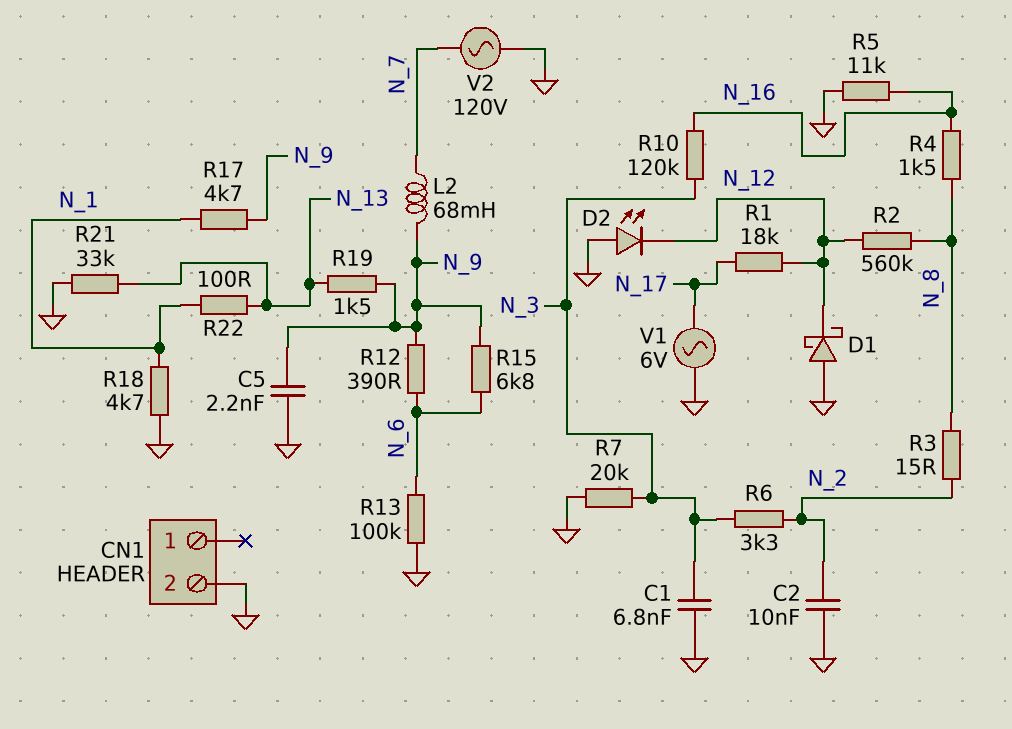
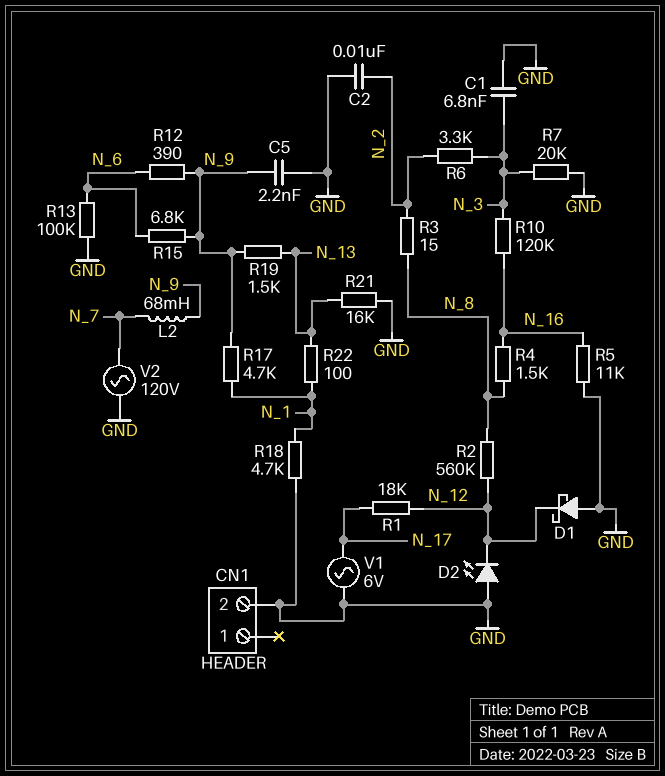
R21: 33k (GND, N_13) -> 16k (GND, N_13)

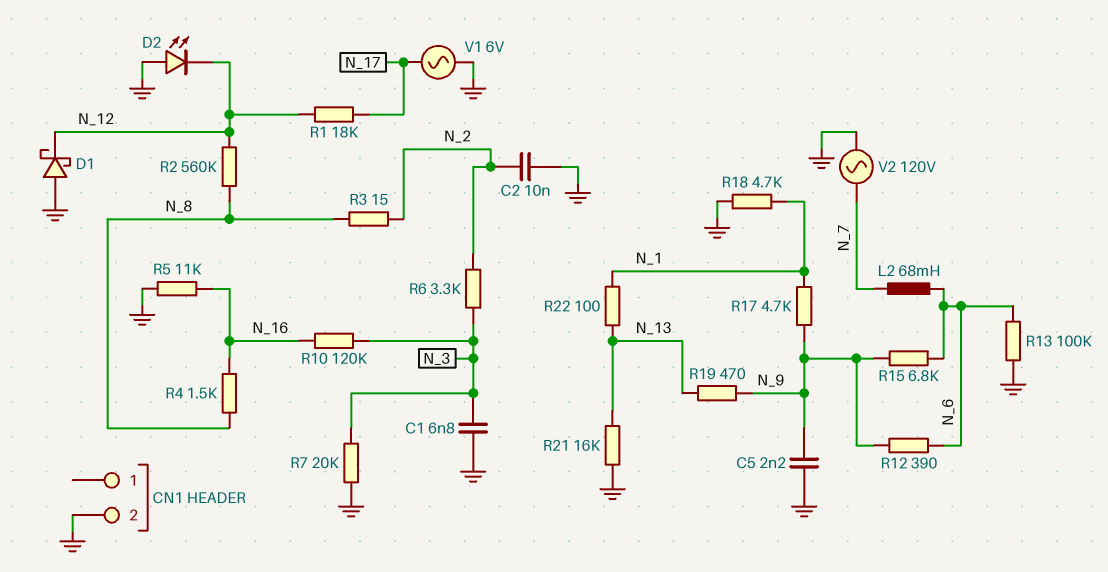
L2: 68mH (N_7, N_9) -> 68mH (N_6, N_7)
R19: 1.5k (N_9, N_13) -> 470 (N_9, N_13)

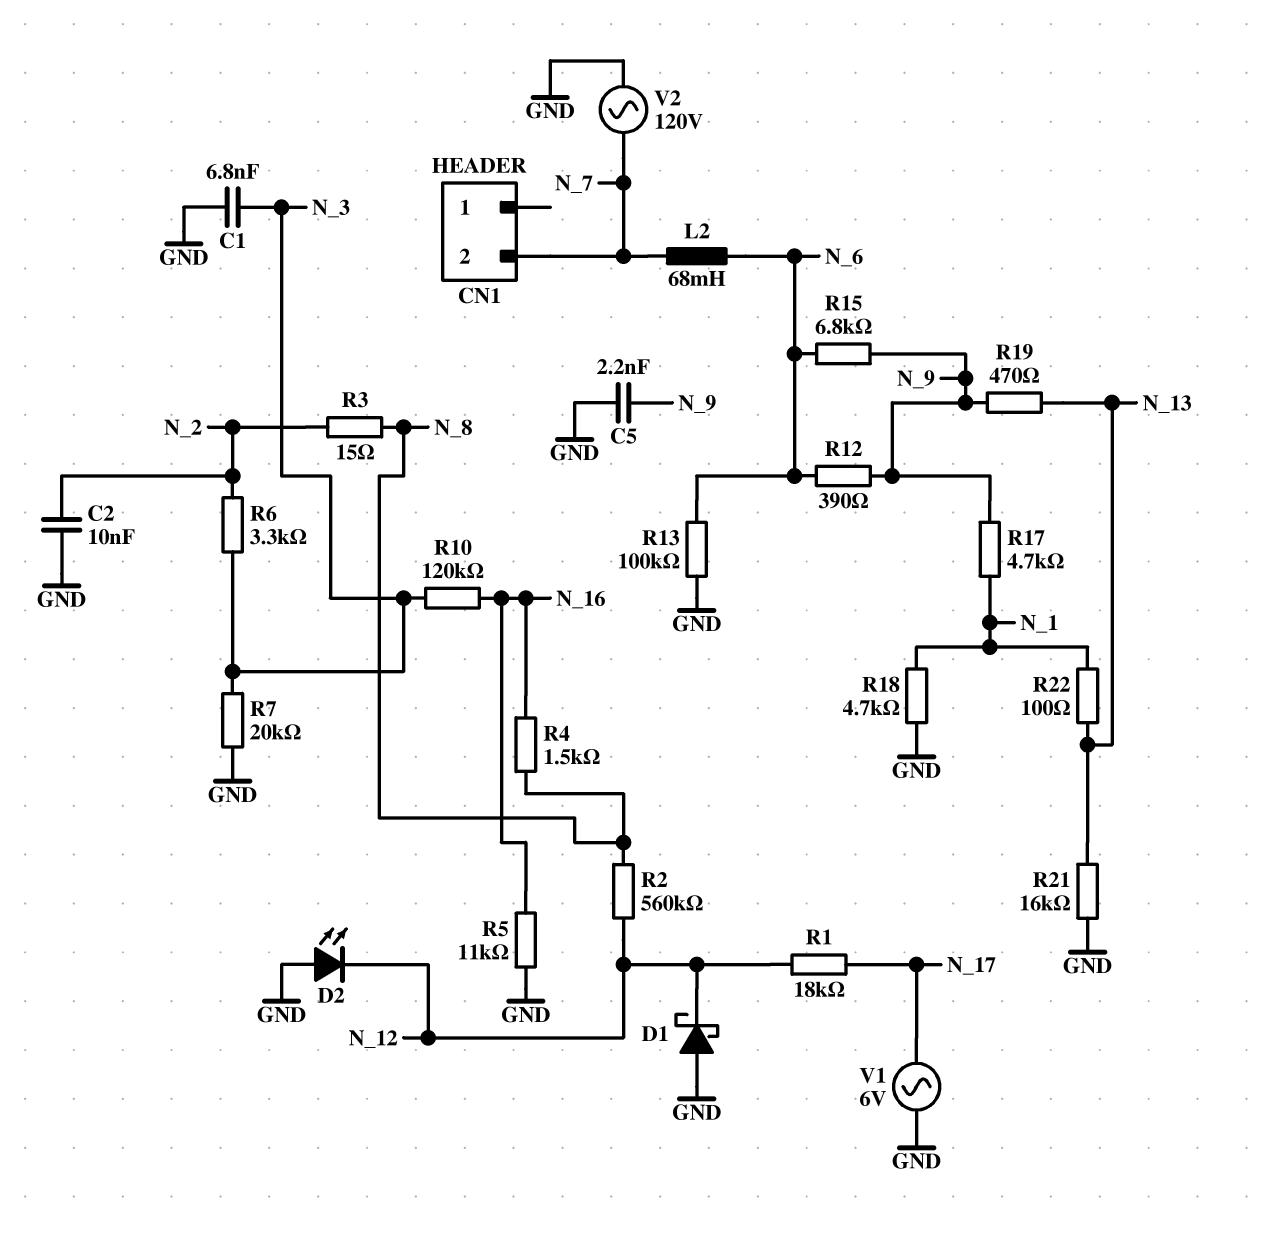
CN1 pin 2: GND -> N_7

